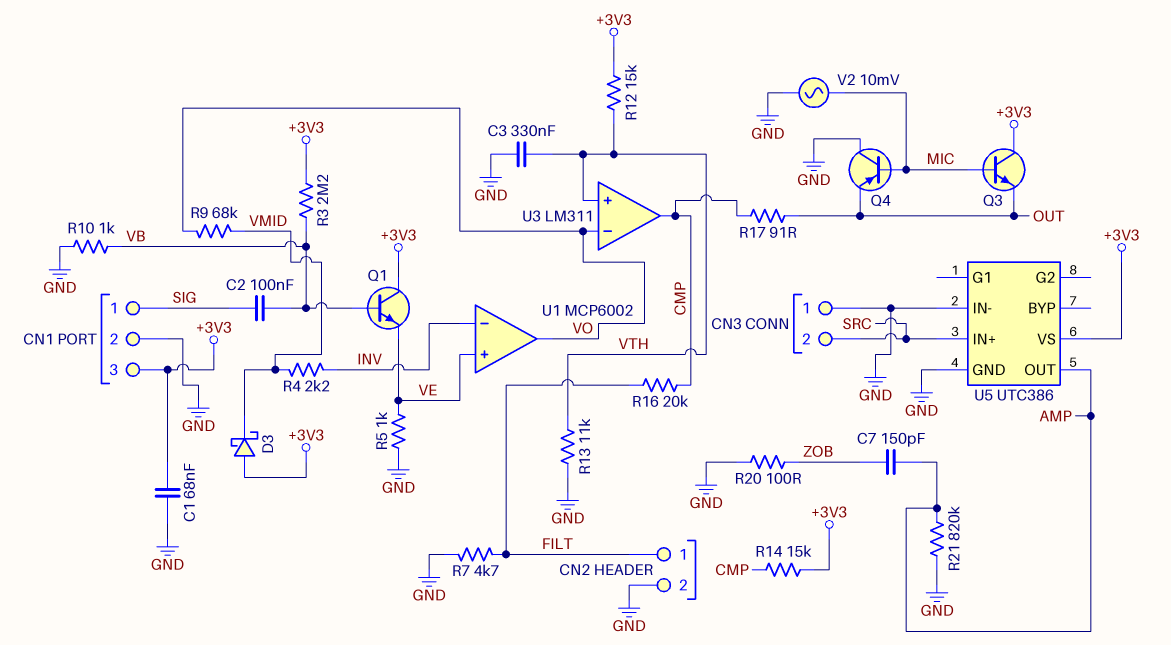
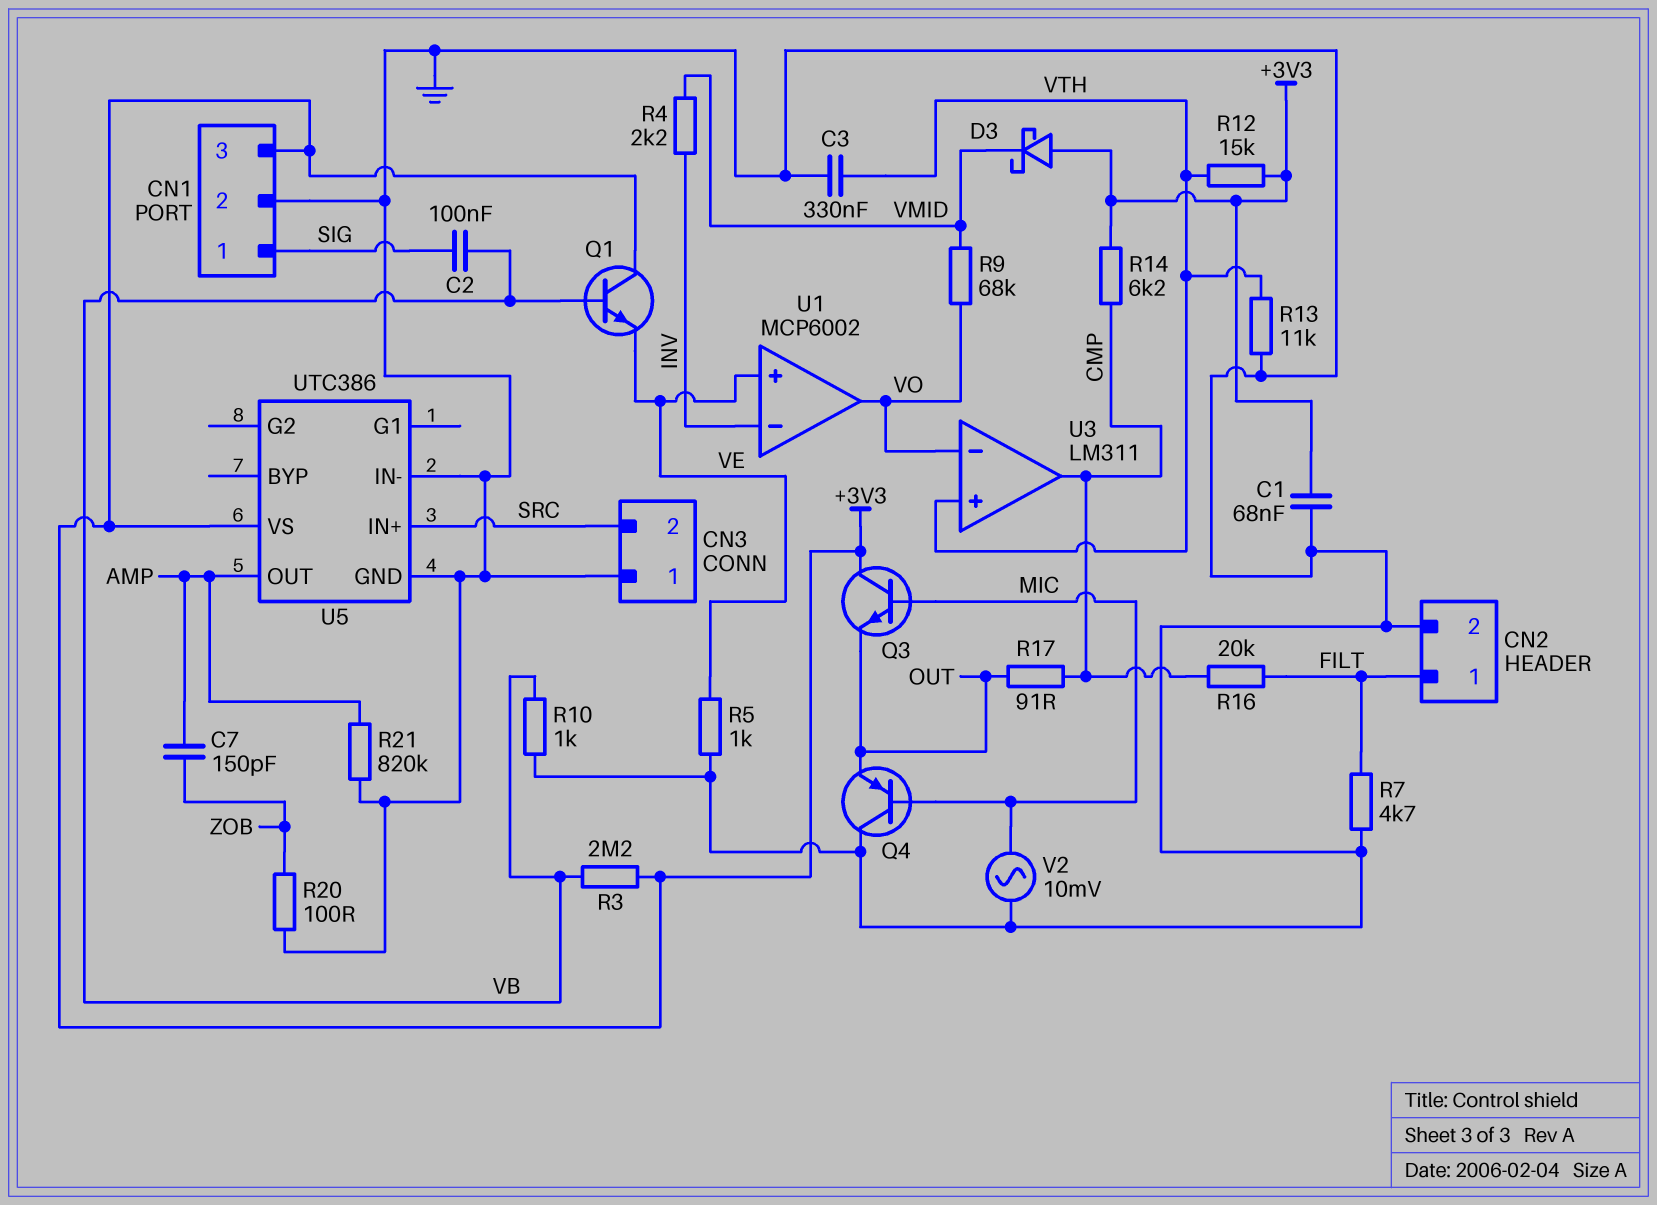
R14: 15k (+3V3, CMP) -> 6.2k (+3V3, CMP)

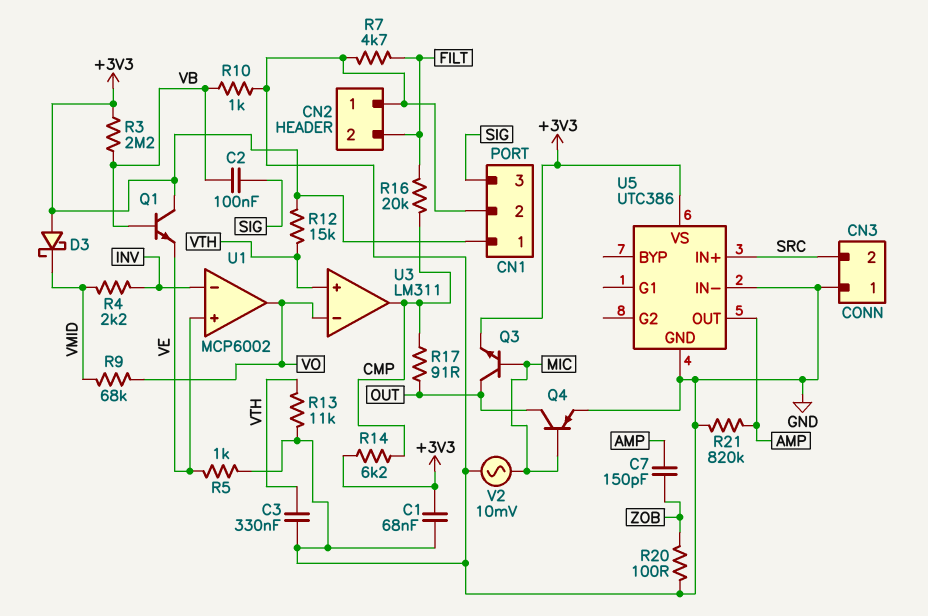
CN1 pin 1: SIG -> +3V3
CN1 pin 3: +3V3 -> SIG
CN2 pin 1: FILT -> GND
CN2 pin 2: GND -> FILT
Q3: NPN (B MIC, C +3V3, E OUT) -> NPN (B MIC, C OUT, E +3V3)
Q4: PNP (B MIC, C GND, E OUT) -> PNP (B MIC, C OUT, E GND)

